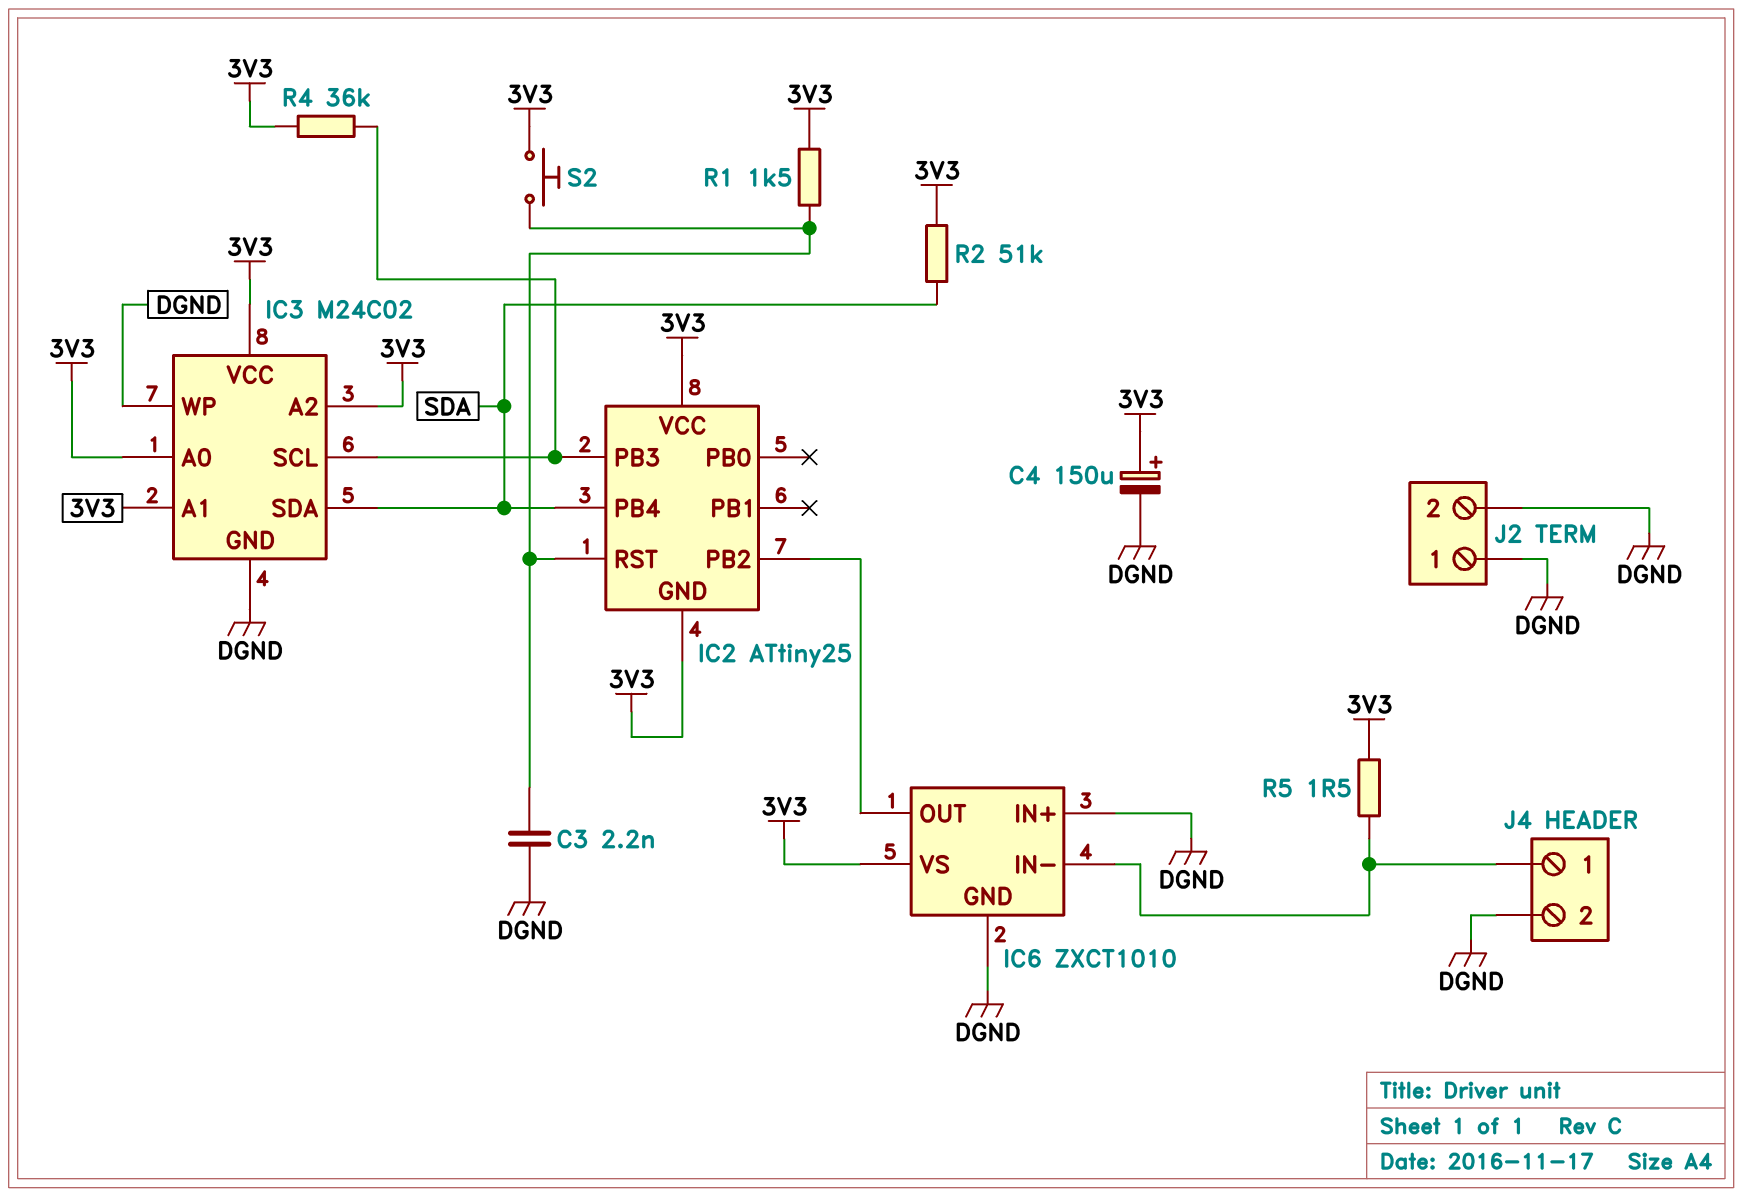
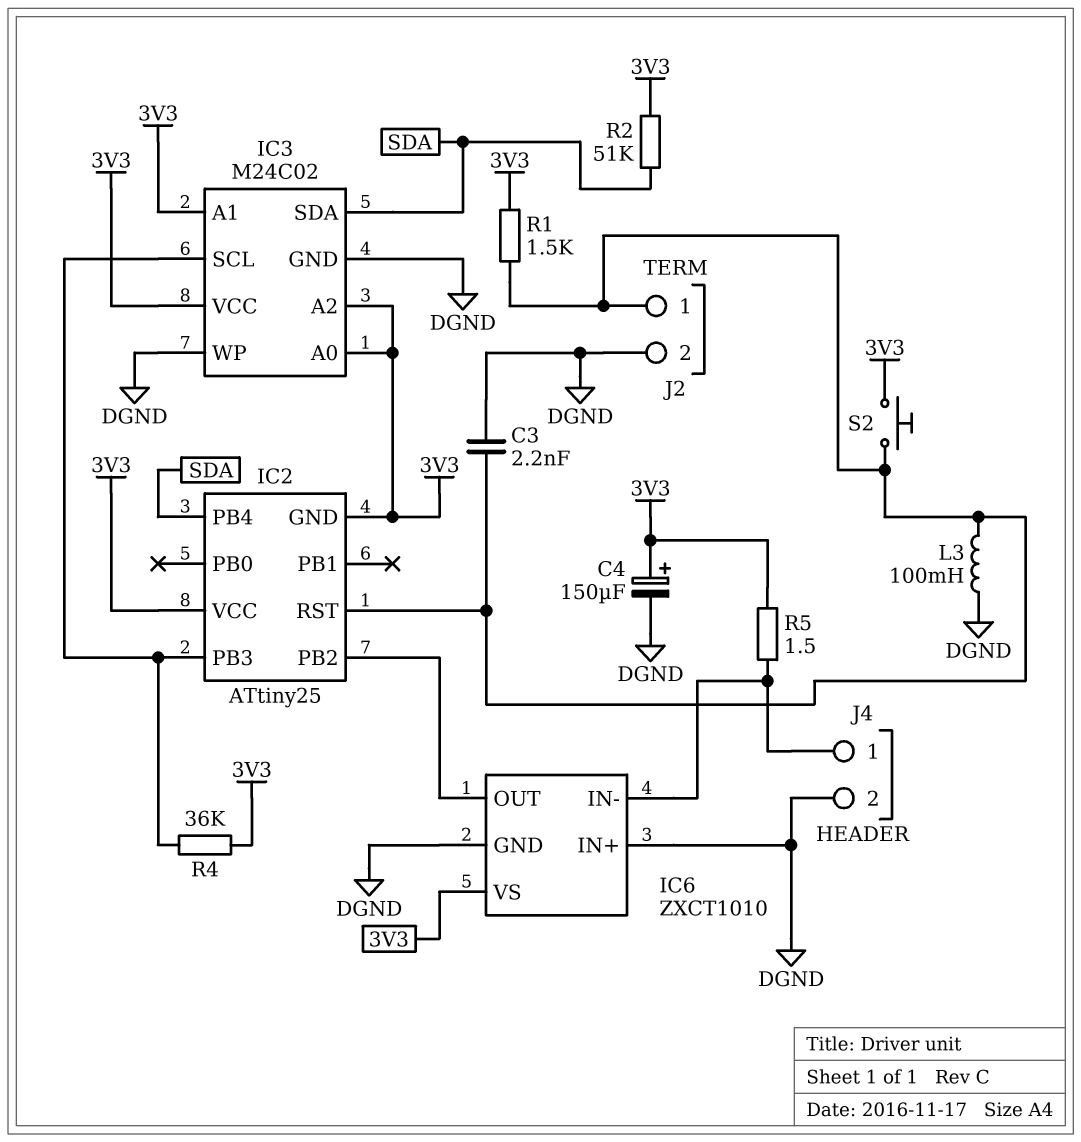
J2 pin 1: DGND -> IC2/RST
L3: none -> 100mH (DGND, IC2/RST)

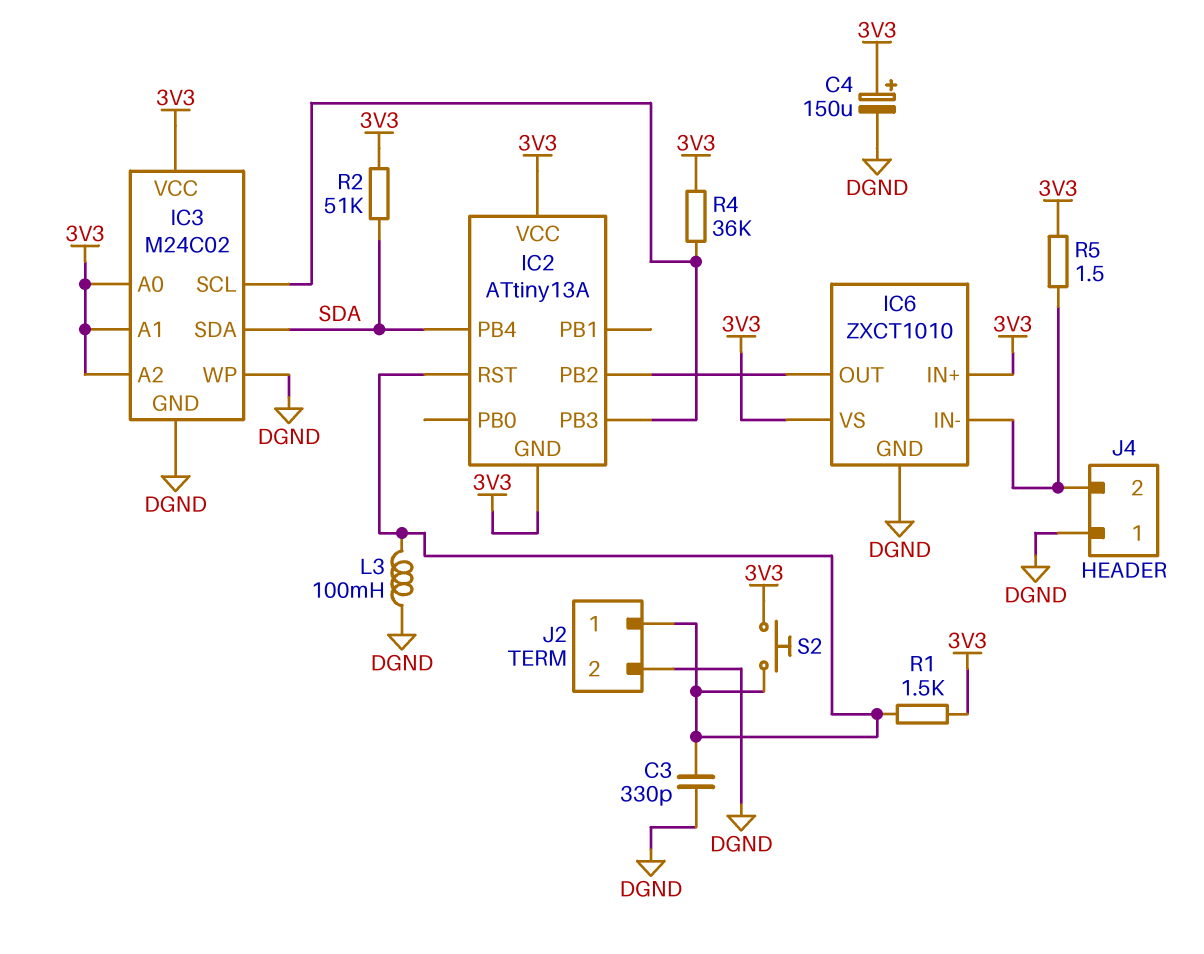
C3: 2.2nF (DGND, IC2/RST) -> 330pF (DGND, IC2/RST)
IC2: ATtiny25 -> ATtiny13A
IC6 pin IN+: DGND -> 3V3
J4 pin 1: IC6/IN- -> DGND
J4 pin 2: DGND -> IC6/IN-

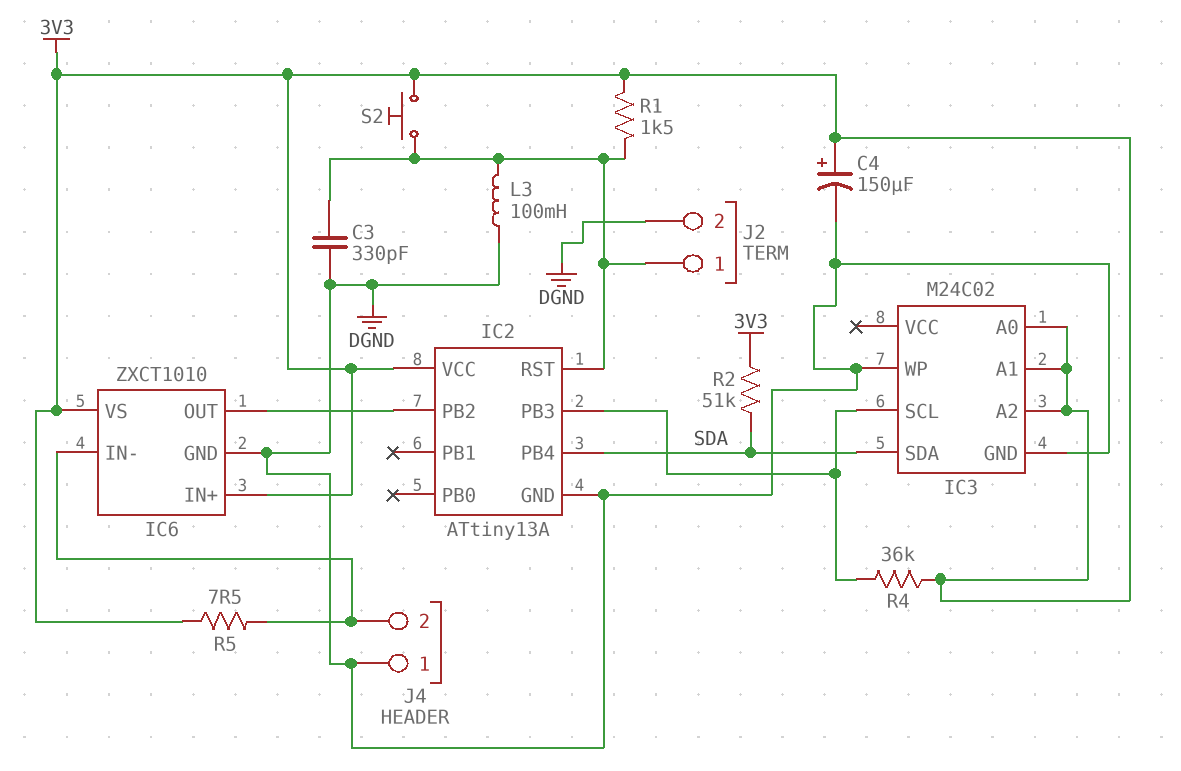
IC2 pin GND: 3V3 -> DGND
IC3 pin VCC: 3V3 -> none
R5: 1.5 (3V3, IC6/IN-) -> 7.5 (3V3, IC6/IN-)

